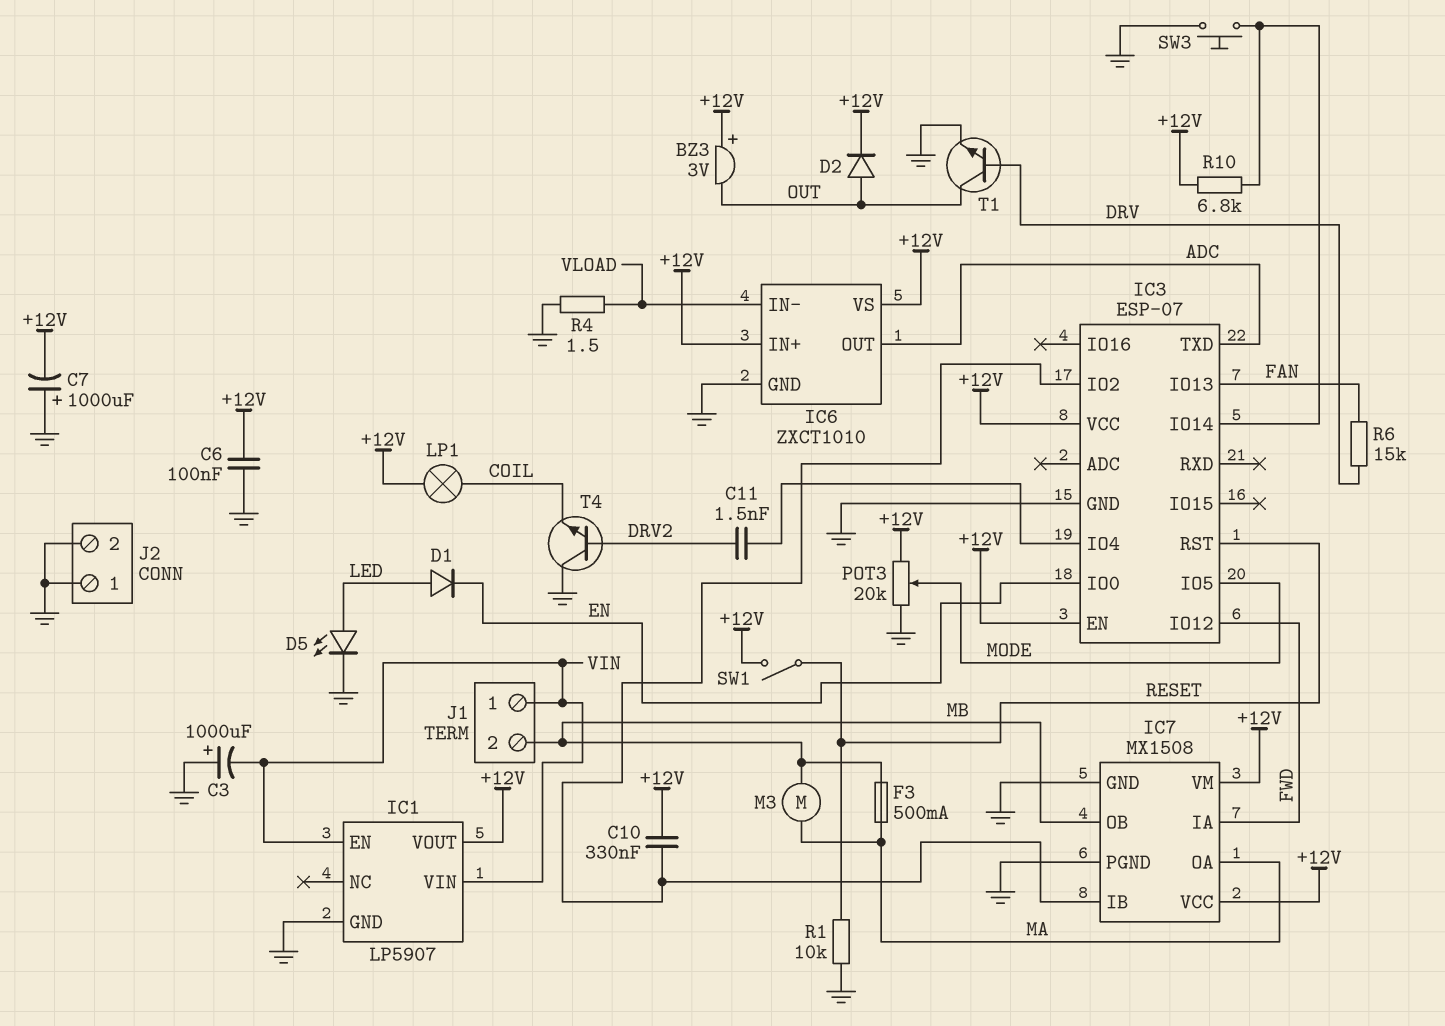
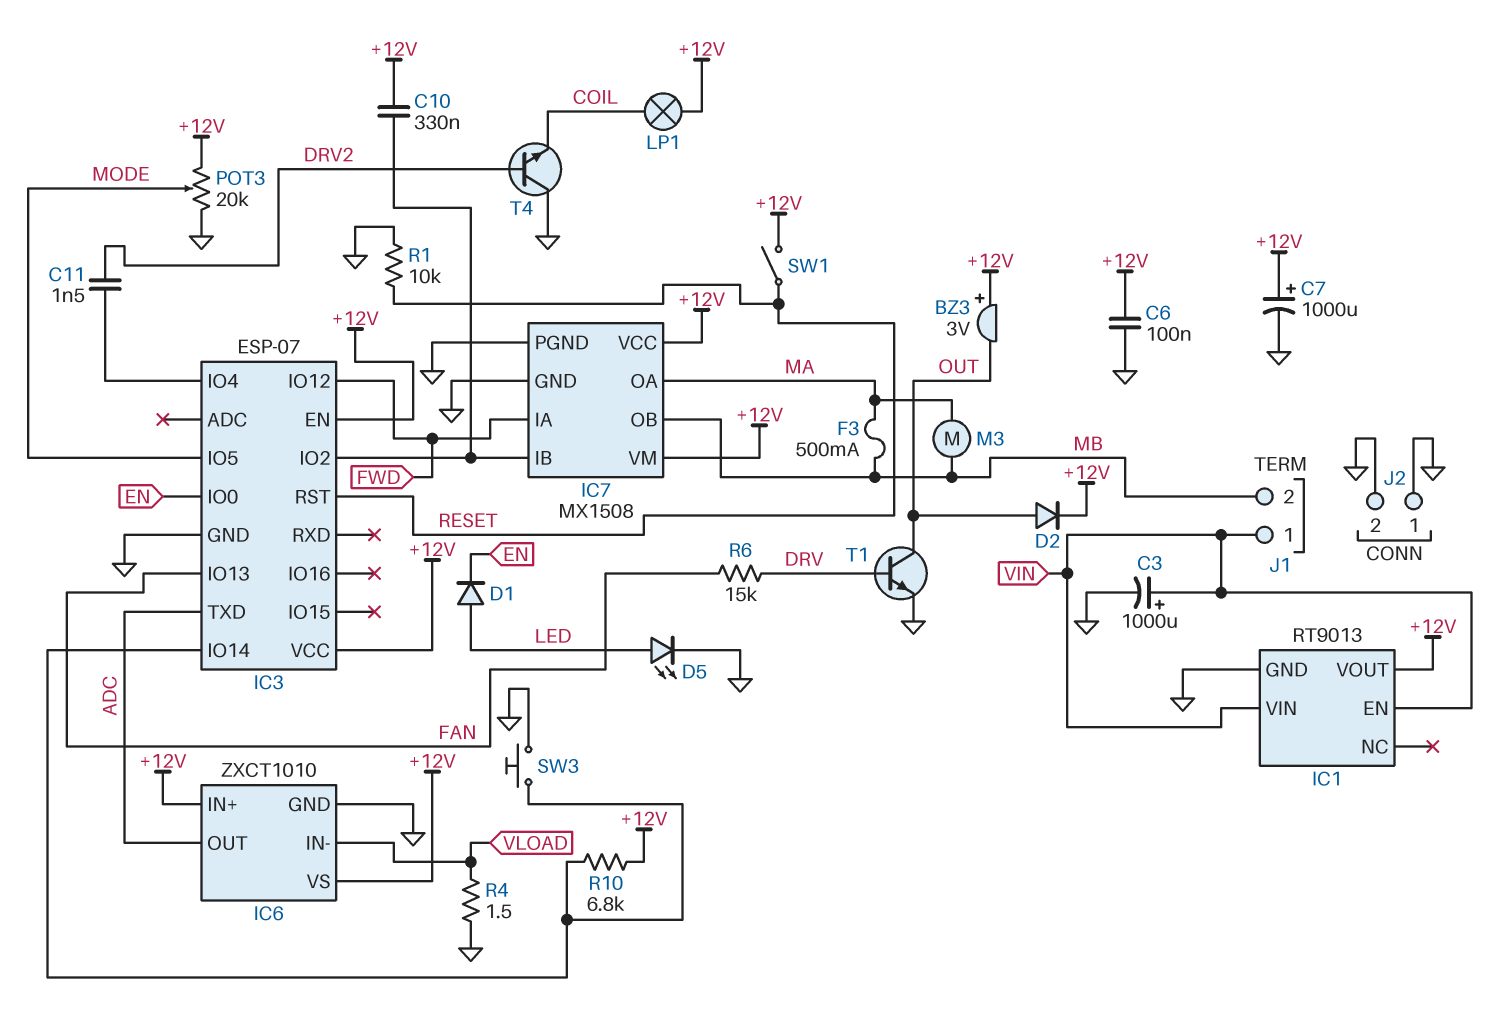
C3: 1000uF (plus GND, minus VIN) -> 1000uF (plus VIN, minus GND)
C7: 1000uF (plus GND, minus +12V) -> 1000uF (plus +12V, minus GND)
IC1: LP5907 -> RT9013

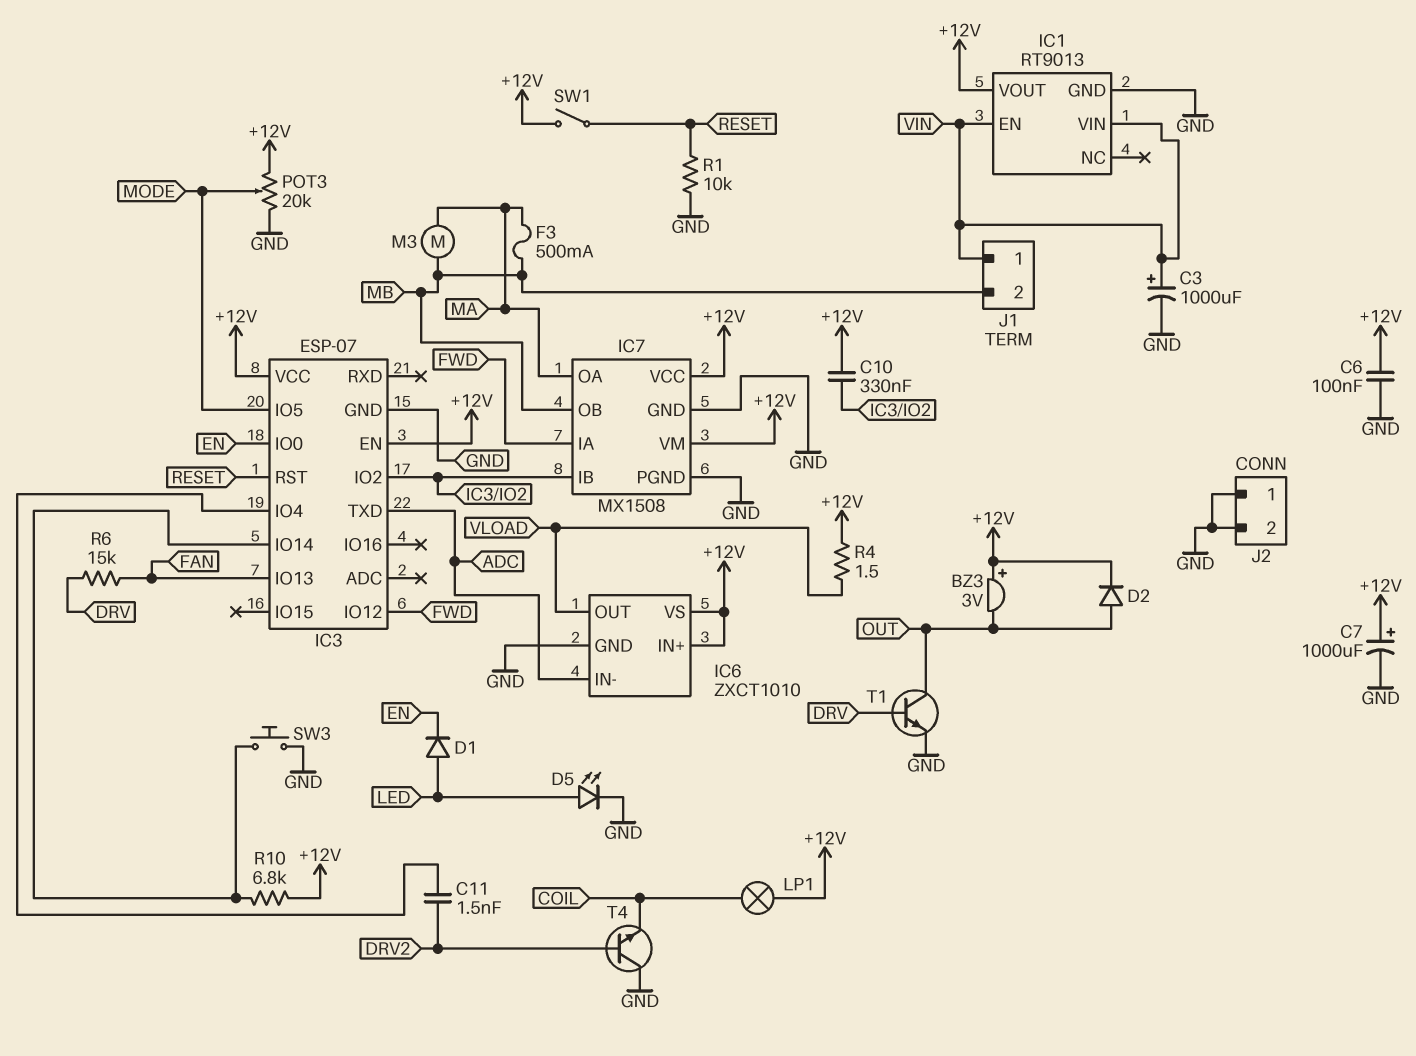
IC6 pin IN-: VLOAD -> ADC
IC6 pin OUT: ADC -> VLOAD
R4: 1.5 (GND, VLOAD) -> 1.5 (+12V, VLOAD)

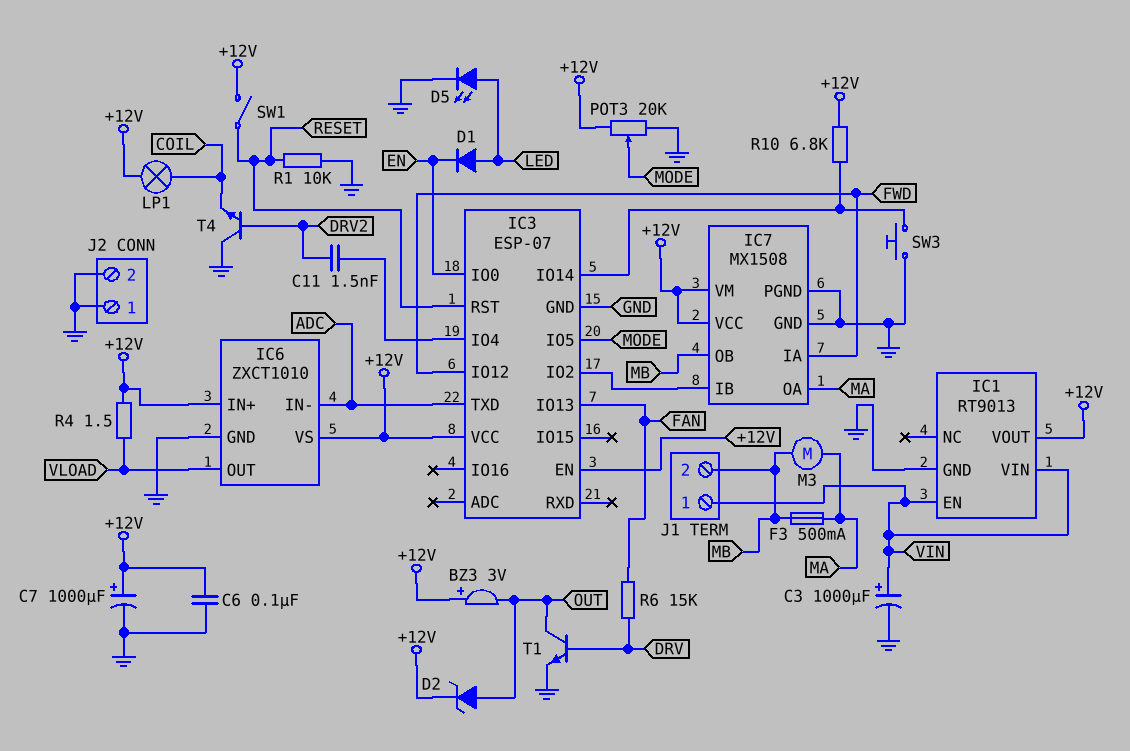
C10: 330nF (+12V, IC3/IO2) -> none
D2: diode (A OUT, K +12V) -> zener (A OUT, K +12V)

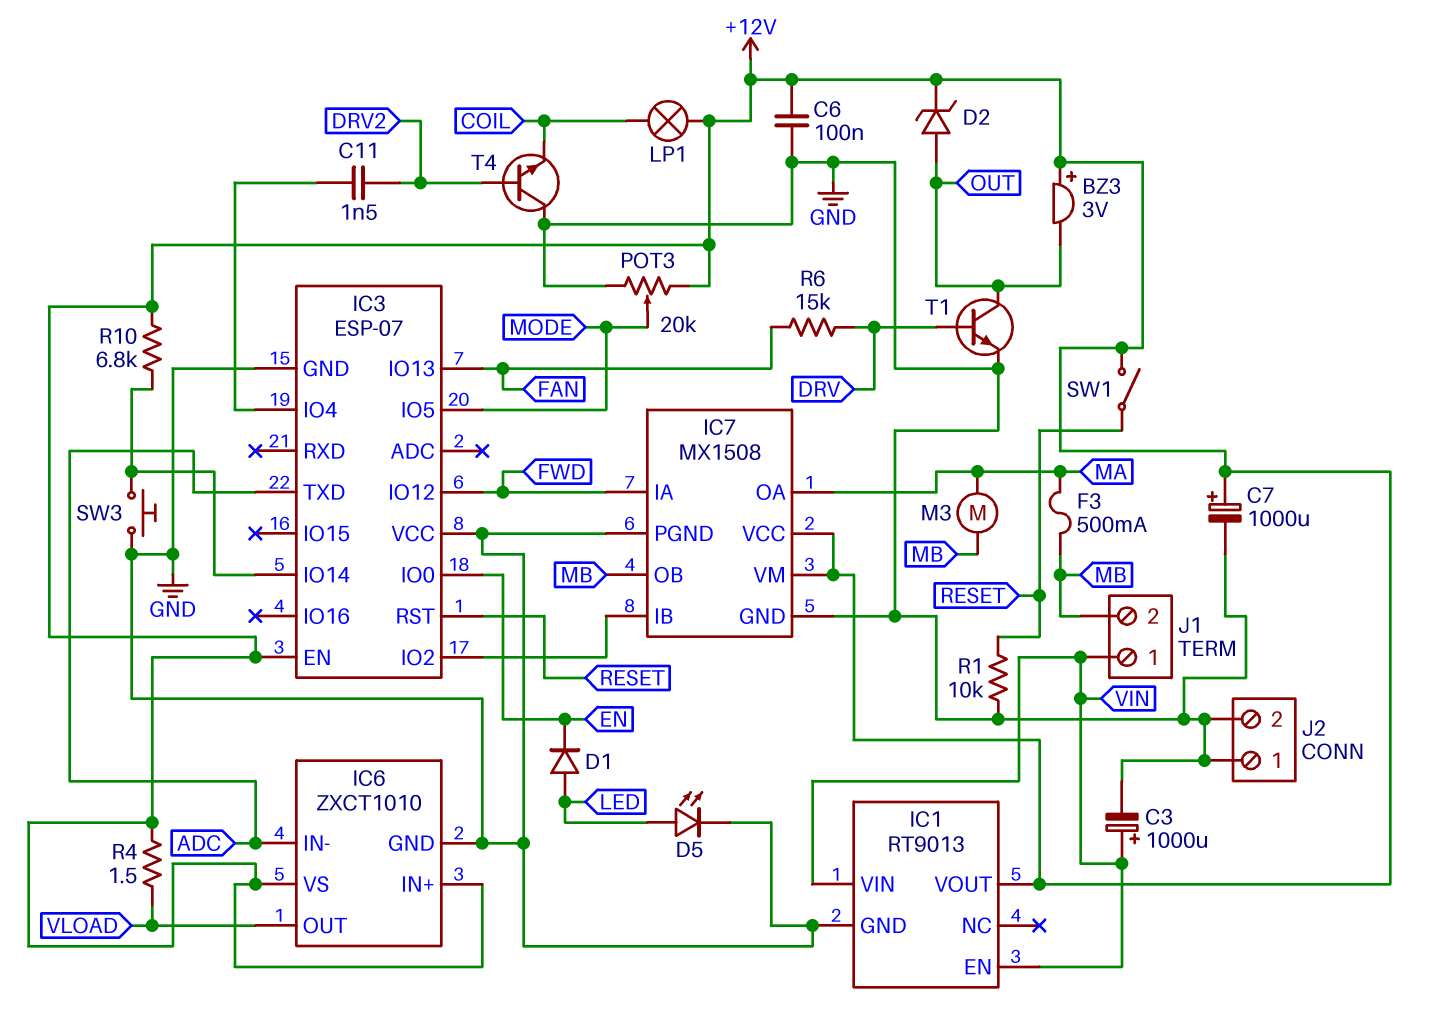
IC3 pin VCC: +12V -> GND

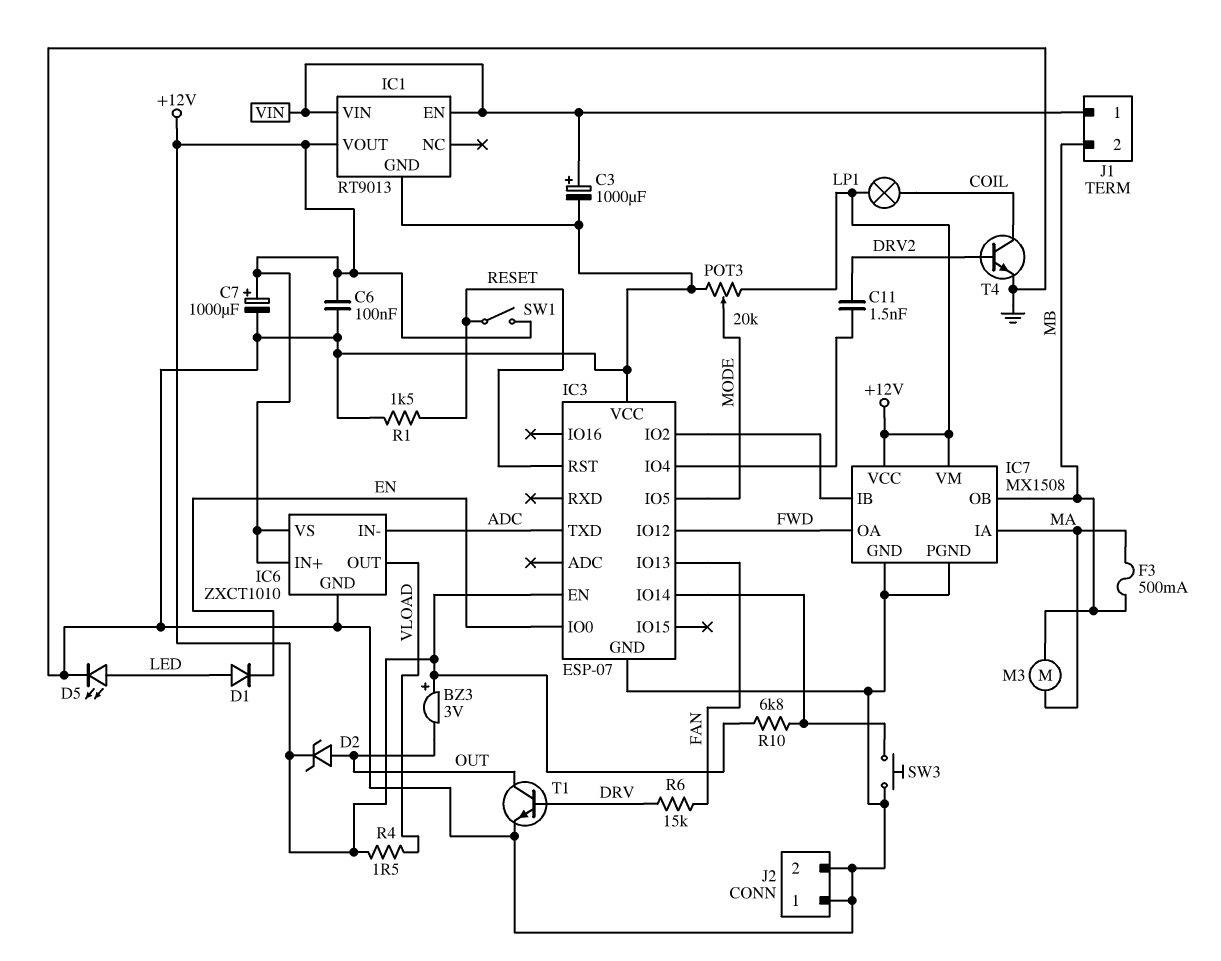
IC7 pin IA: FWD -> MA
IC7 pin OA: MA -> FWD
R1: 10k (GND, RESET) -> 1.5k (GND, RESET)
T4: NPN (B DRV2, C GND, E COIL) -> NPN (B DRV2, C COIL, E GND)

